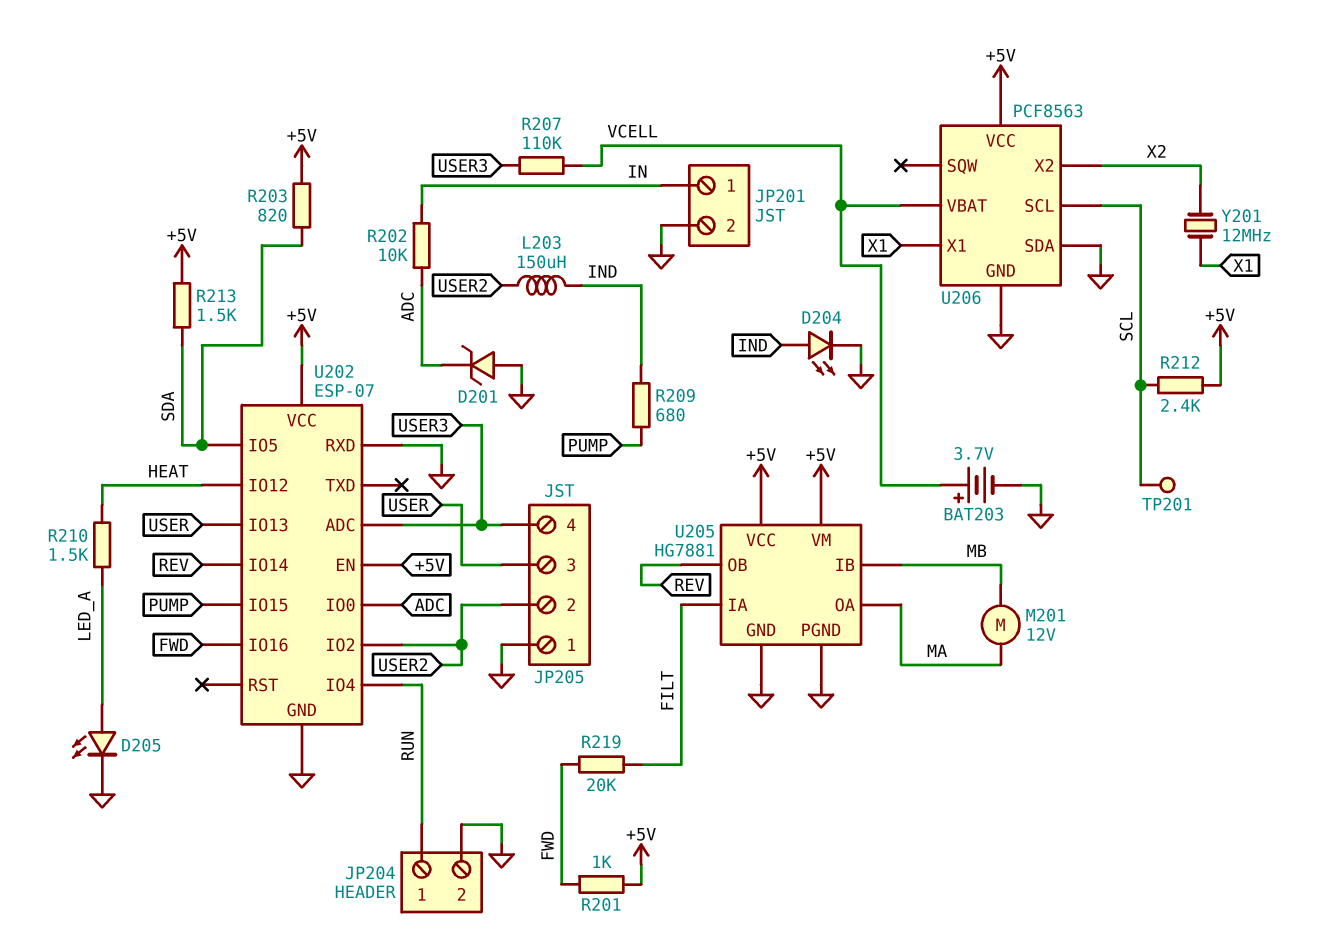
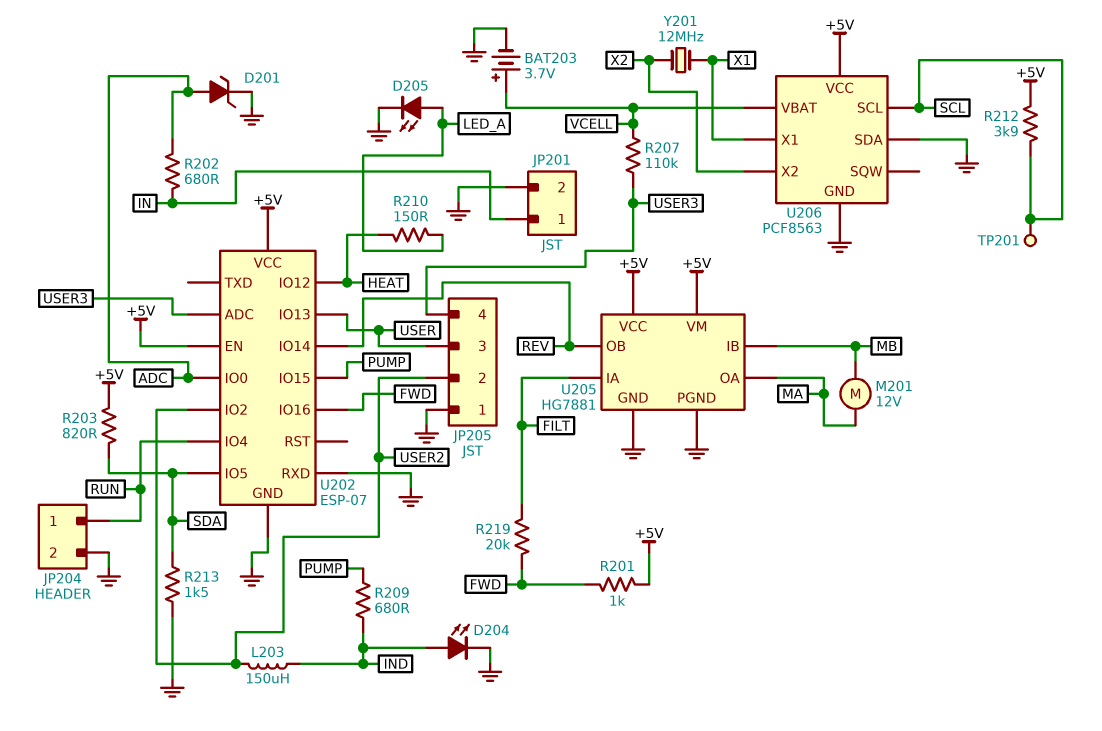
D201: zener (A GND, K ADC) -> zener (A ADC, K GND)
R202: 10k (ADC, IN) -> 680 (ADC, IN)
R210: 1.5k (HEAT, LED_A) -> 150 (HEAT, LED_A)
R212: 2.4k (+5V, SCL) -> 3.9k (+5V, SCL)
R213: 1.5k (+5V, SDA) -> 1.5k (GND, SDA)

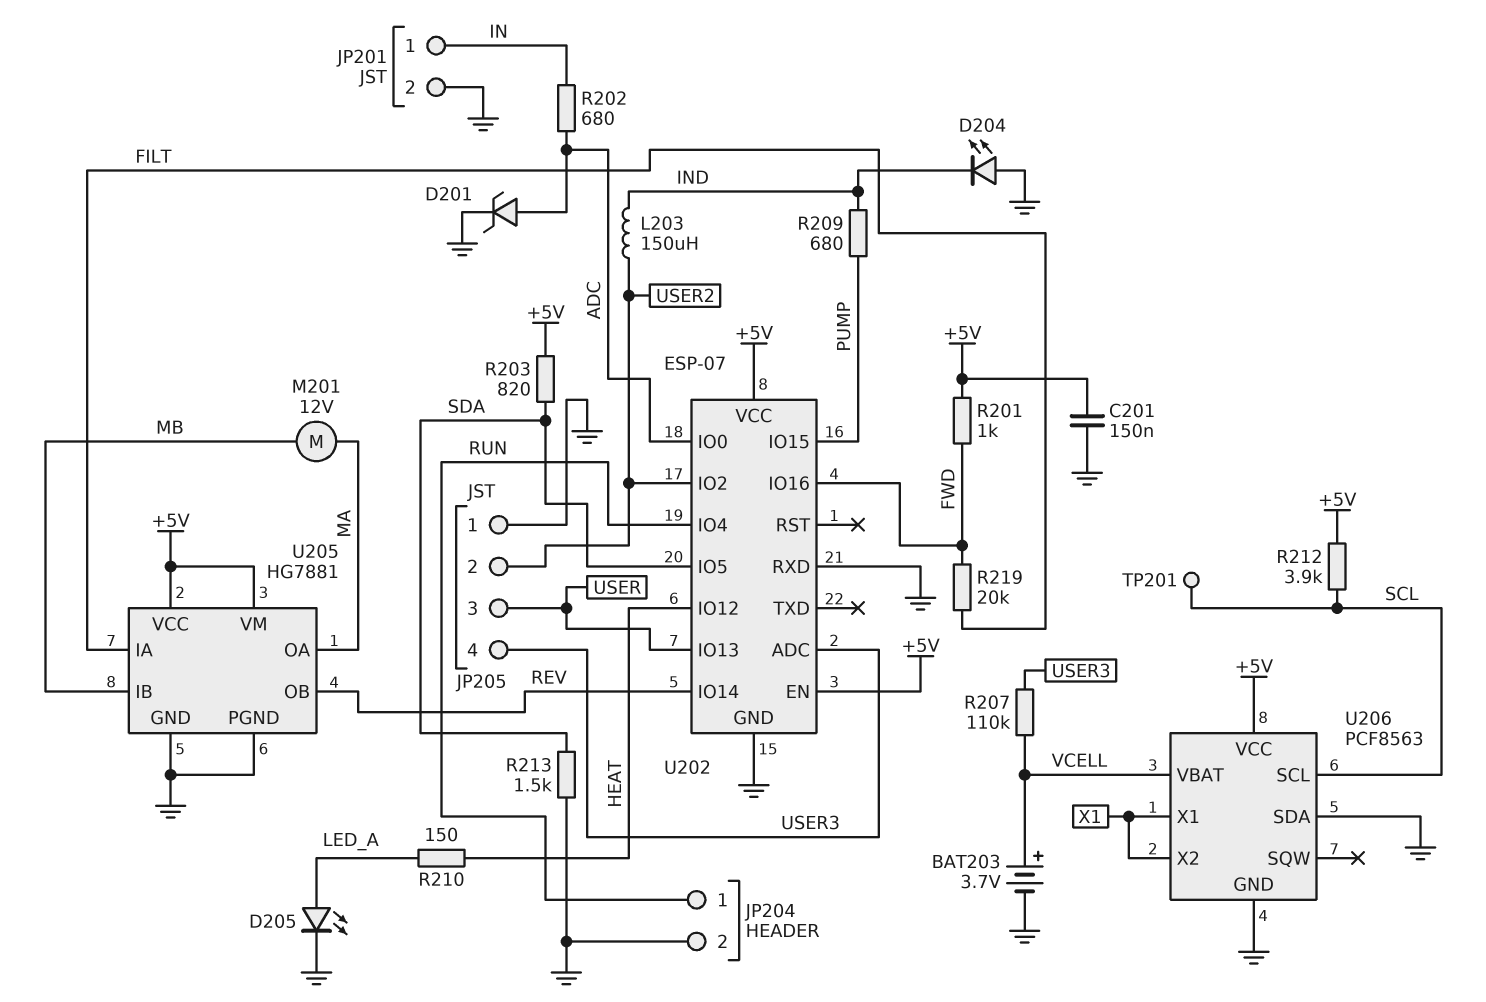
C201: none -> 150nF (+5V, GND)
D204: LED (A IND, K GND) -> LED (A GND, K IND)
U206 pin X2: X2 -> X1
Y201: 12MHz (X1, X2) -> none

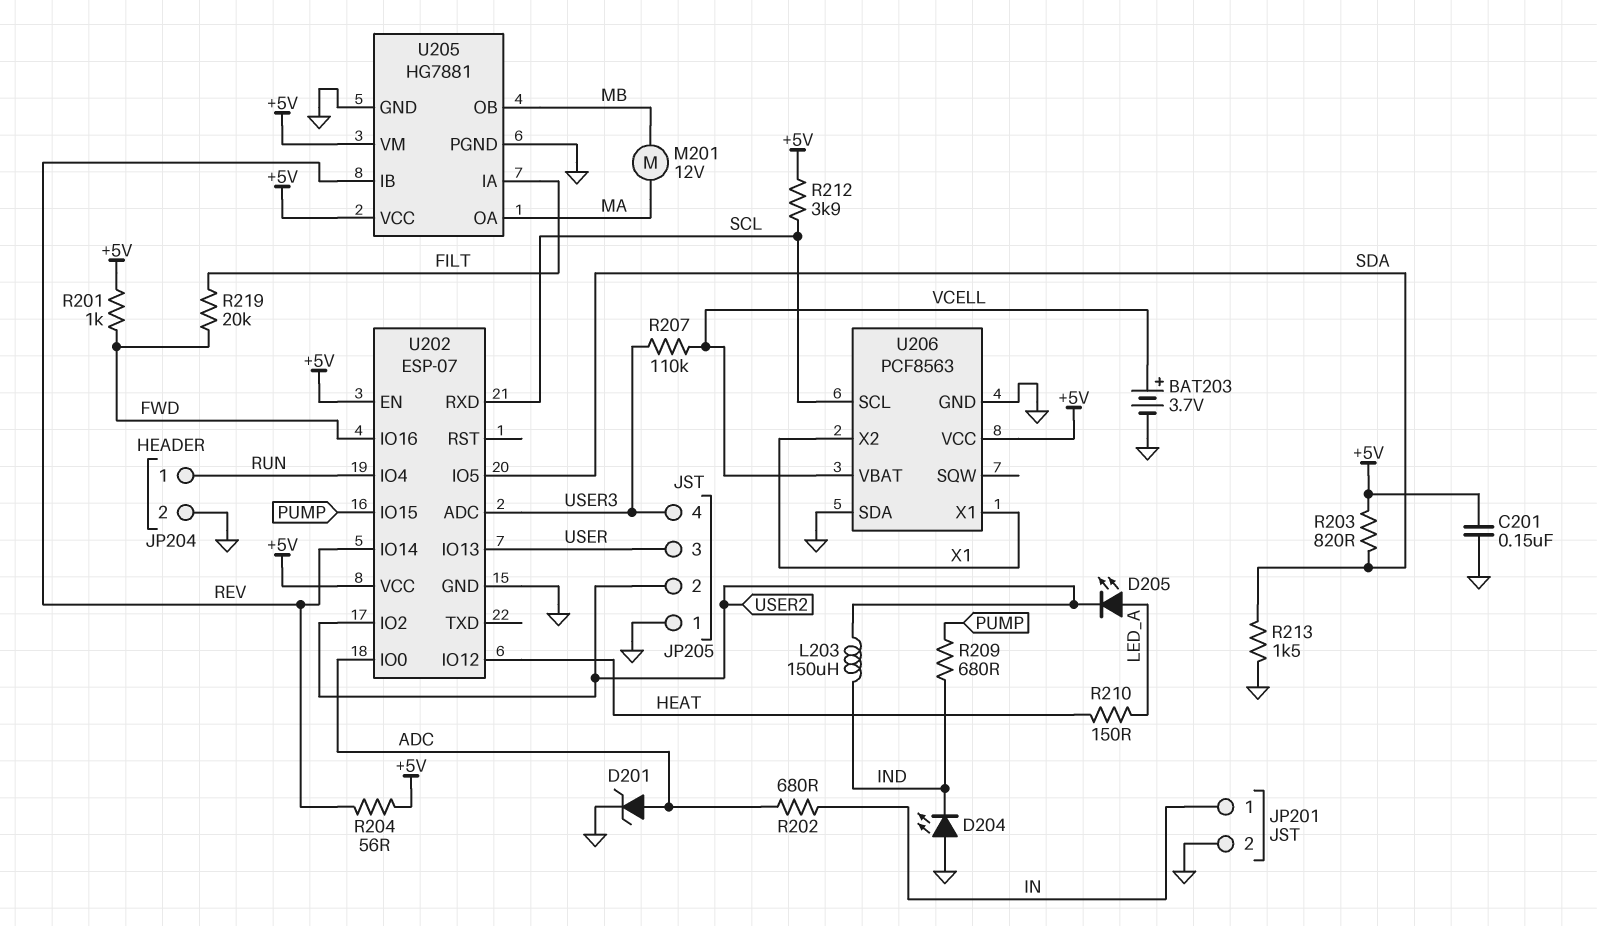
D205: LED (A LED_A, K GND) -> LED (A LED_A, K USER2)
R204: none -> 56 (+5V, REV)
TP201: test point (SCL) -> none
U202 pin RXD: GND -> SCL
U205 pin IB: MB -> REV
U205 pin OB: REV -> MB

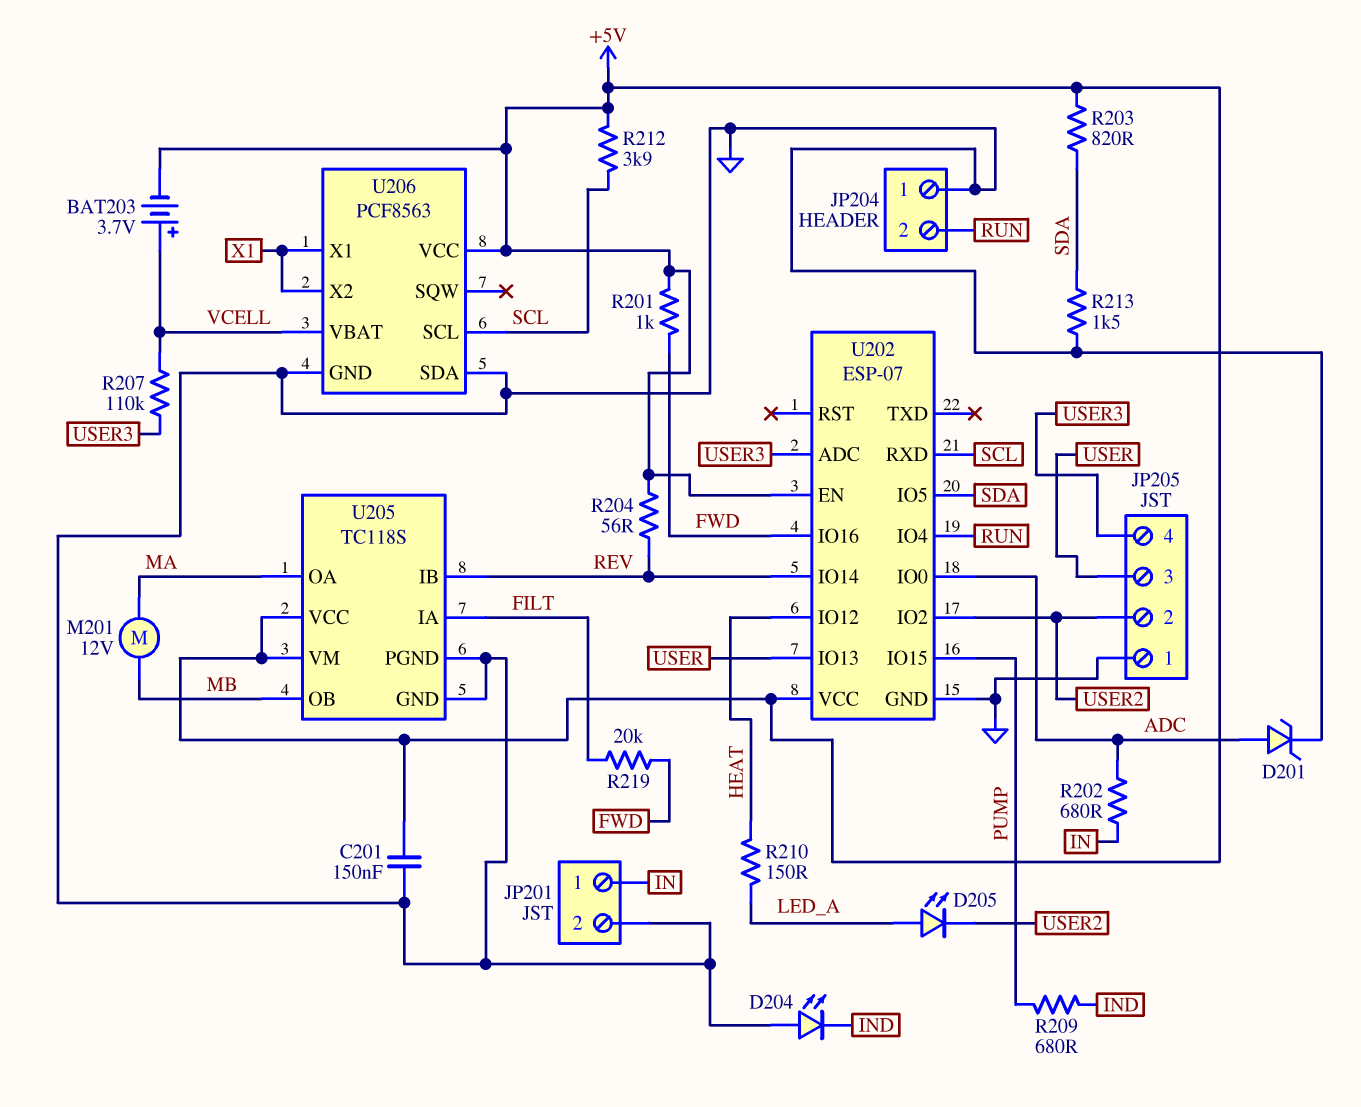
BAT203: 3.7V (plus VCELL, minus GND) -> 3.7V (plus VCELL, minus +5V)
JP204 pin 1: RUN -> GND
JP204 pin 2: GND -> RUN
L203: 150uH (IND, USER2) -> none
U205: HG7881 -> TC118S

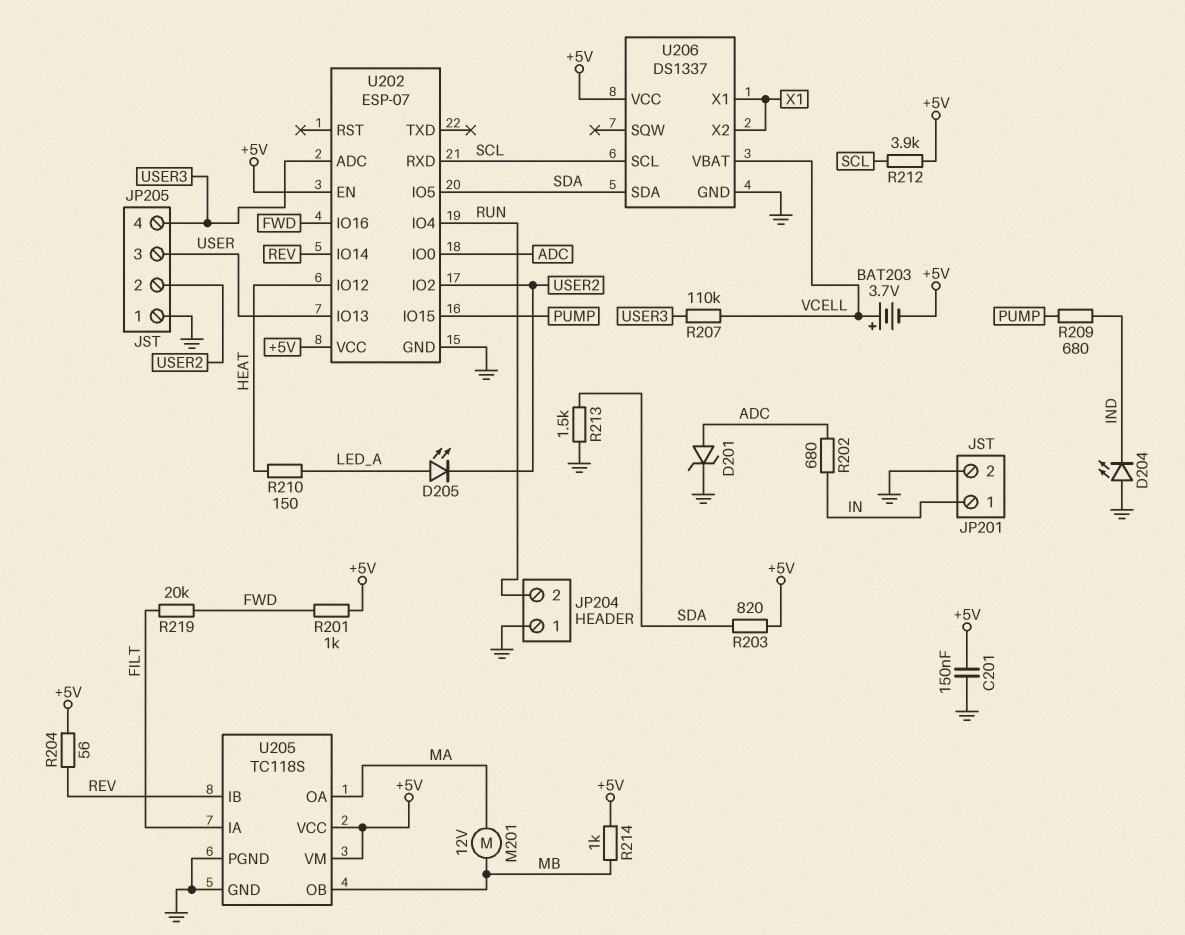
R214: none -> 1k (+5V, MB)
U206: PCF8563 -> DS1337
U206 pin SDA: GND -> SDA

